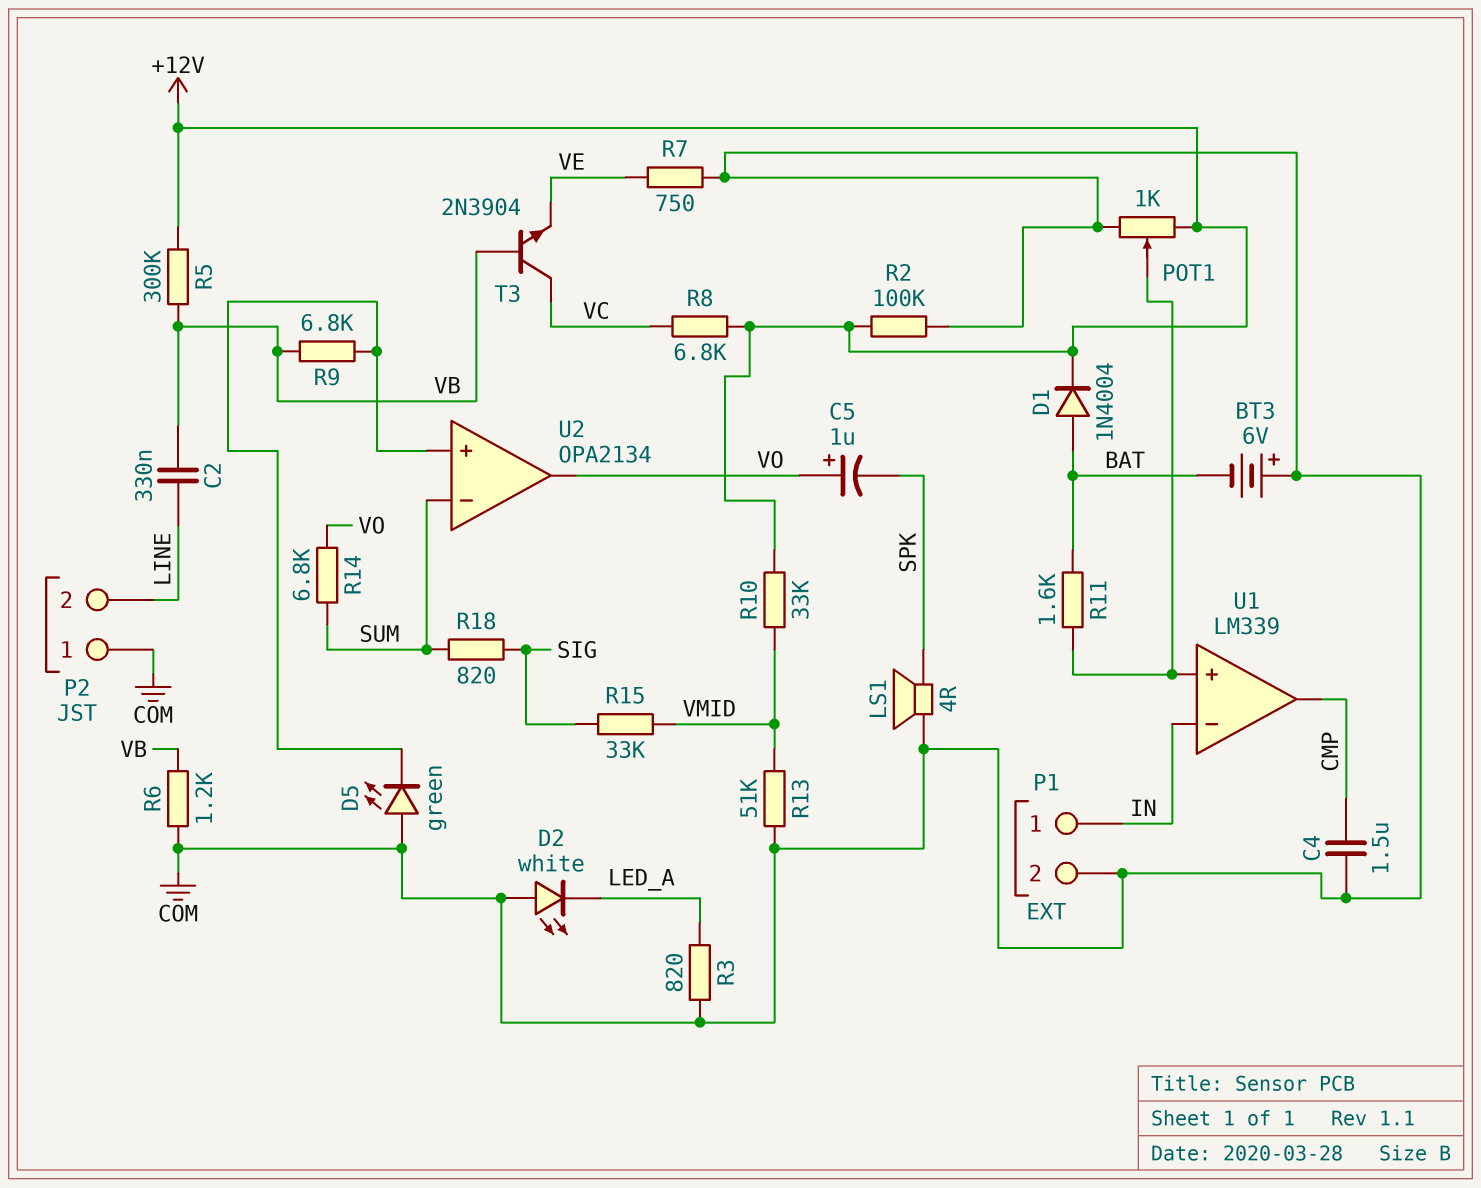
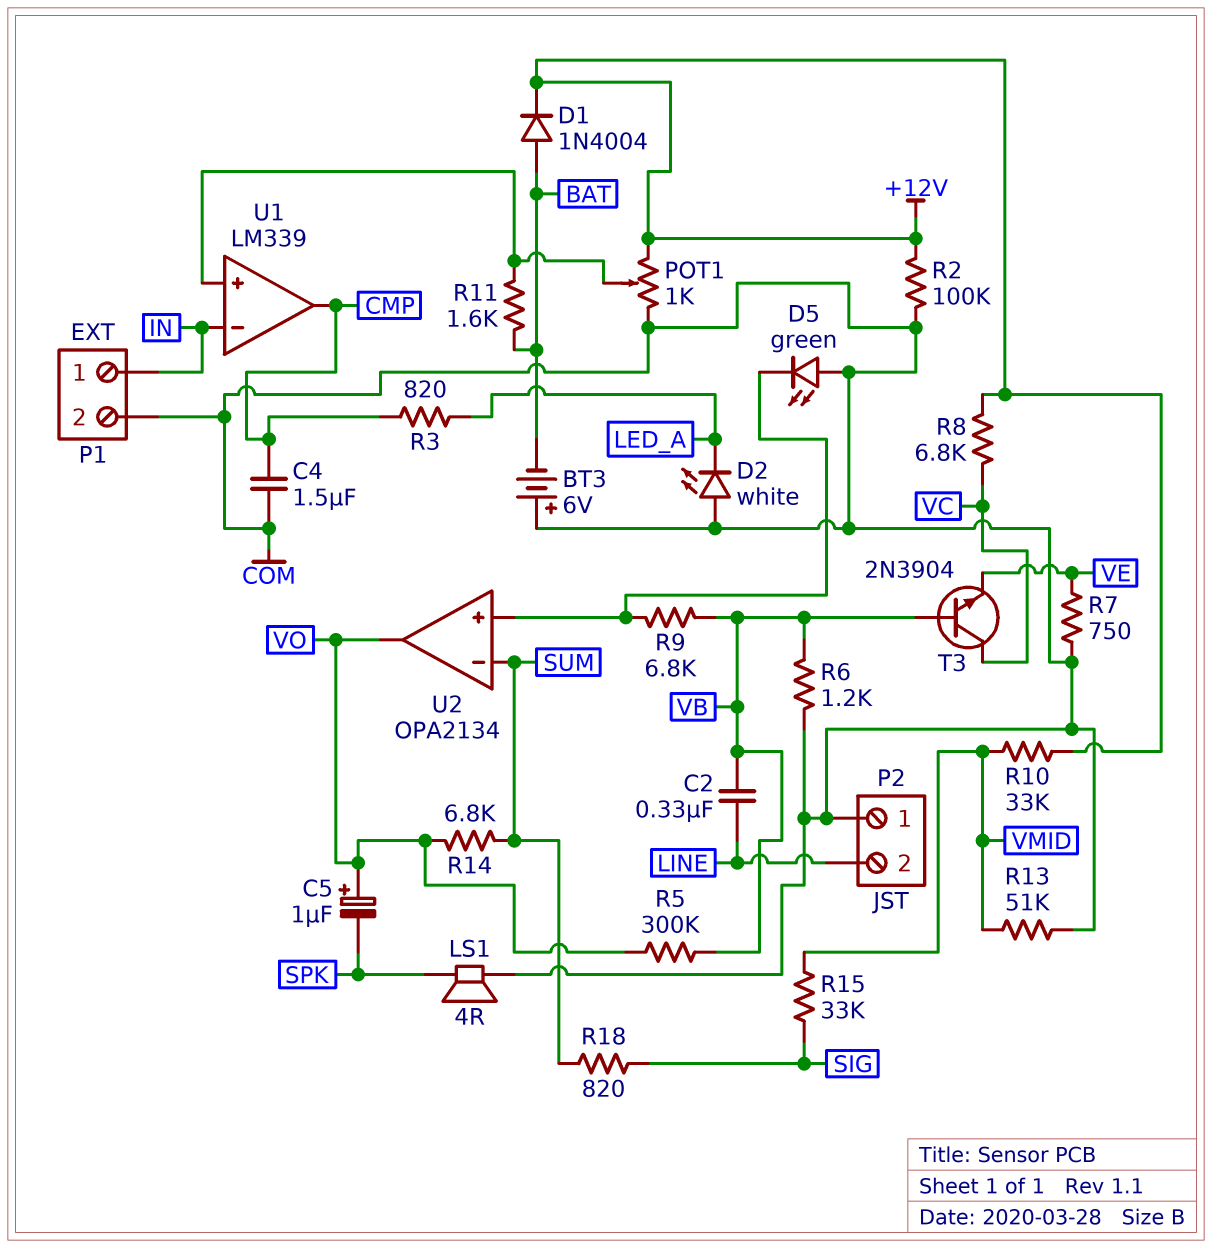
R3: 820 (COM, LED_A) -> 820 (CMP, LED_A)
R5: 300k (+12V, VB) -> 300k (VB, VO)

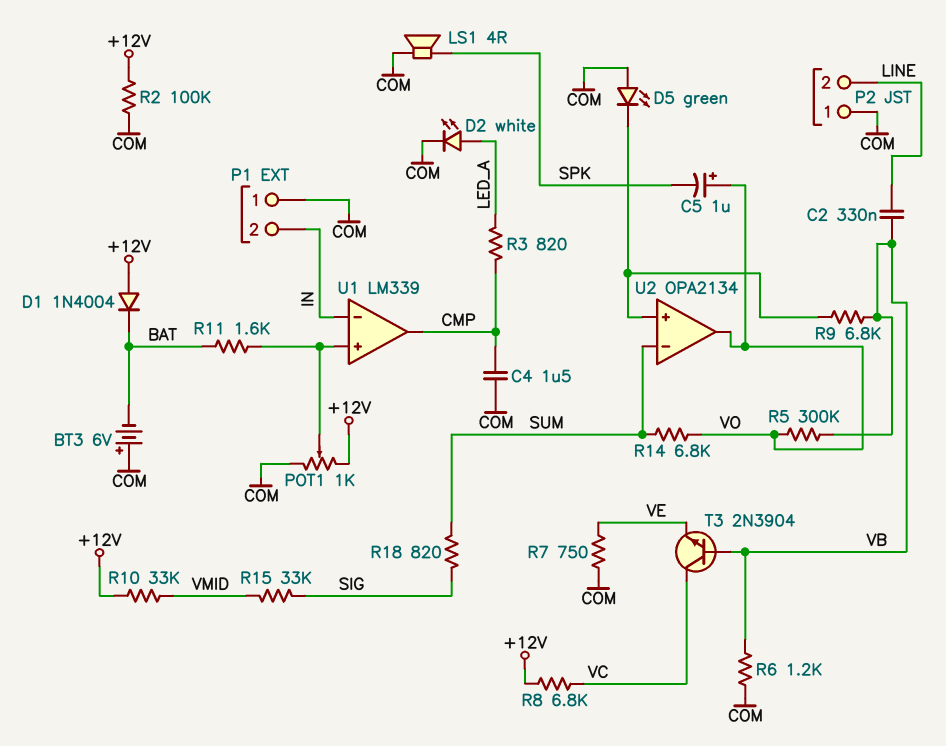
D1: diode 1N4004 (A BAT, K +12V) -> diode 1N4004 (A +12V, K BAT)
D2: LED white (A COM, K LED_A) -> LED white (A LED_A, K COM)
P1 pin 1: IN -> COM
P1 pin 2: COM -> IN
R13: 51k (COM, VMID) -> none

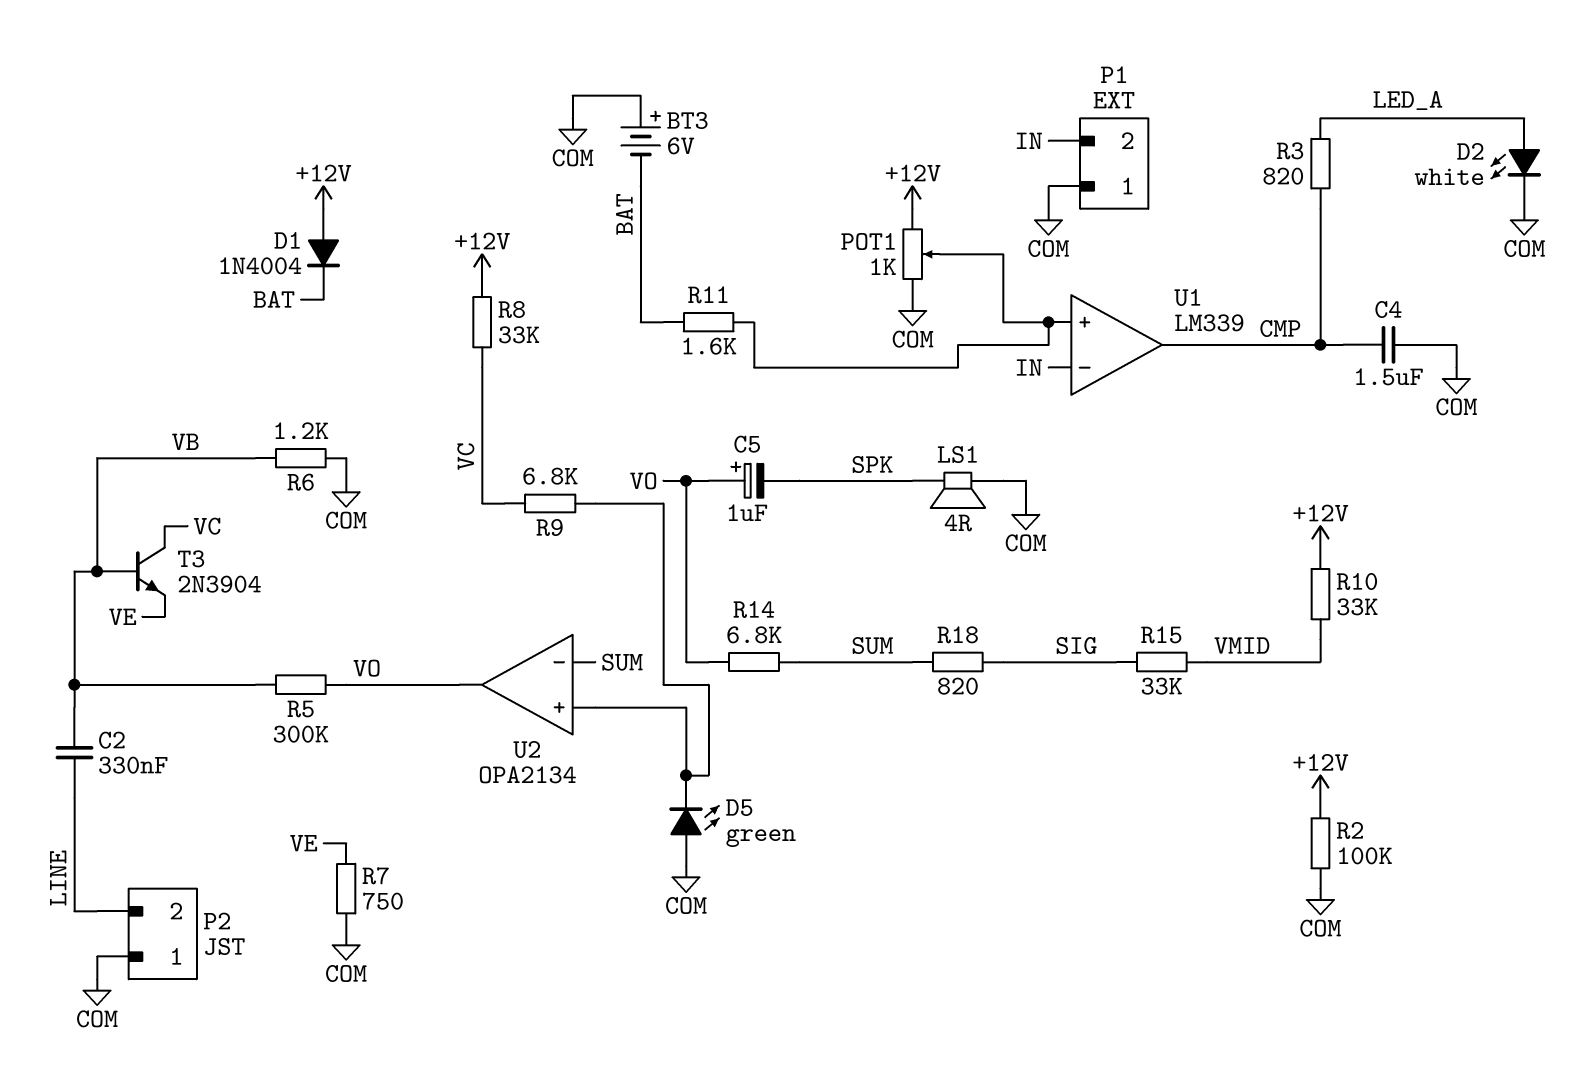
R8: 6.8k (+12V, VC) -> 33k (+12V, VC)
R9: 6.8k (U2/in+, VB) -> 6.8k (U2/in+, VC)

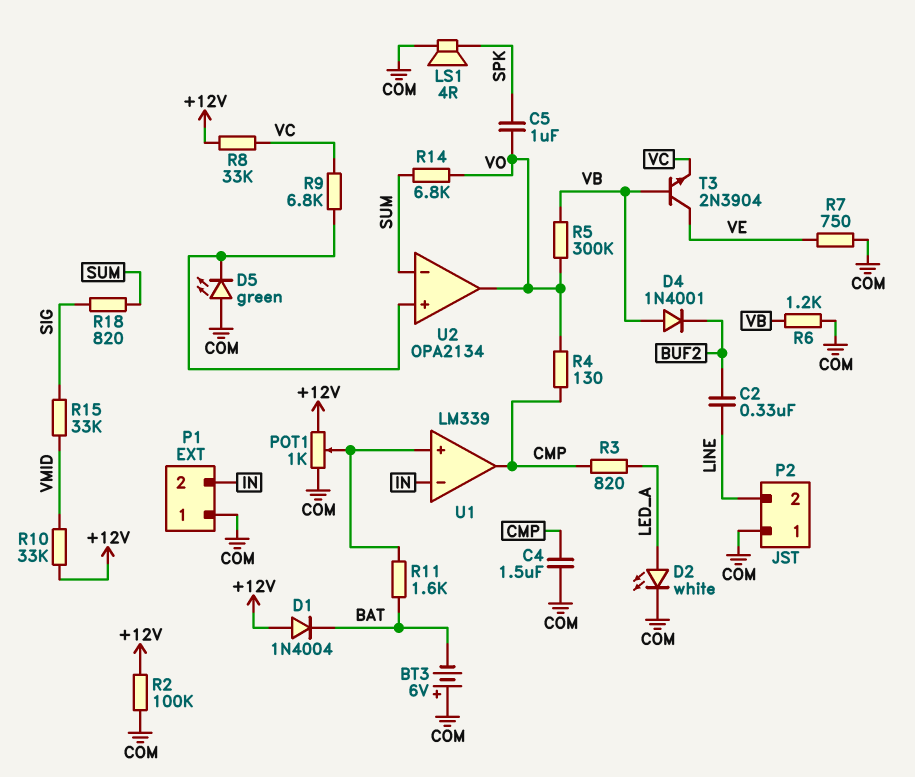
C2: 330nF (LINE, VB) -> 330nF (BUF2, LINE)
C5: 1uF (plus VO, minus SPK) -> 1uF (SPK, VO)
D4: none -> diode 1N4001 (A VB, K BUF2)
R4: none -> 130 (CMP, VO)
T3: NPN 2N3904 (B VB, C VC, E VE) -> NPN 2N3904 (B VB, C VE, E VC)

